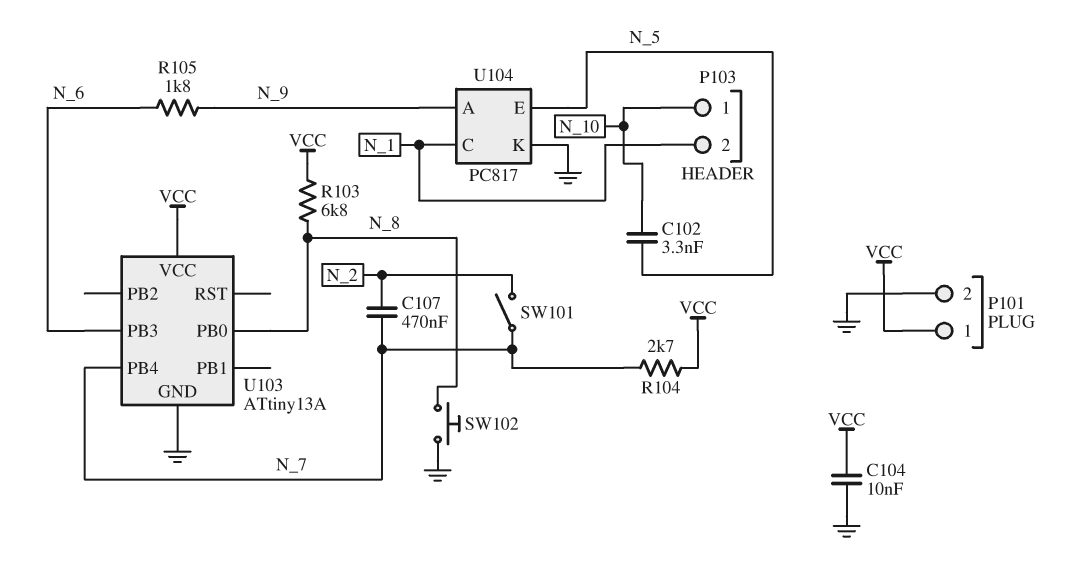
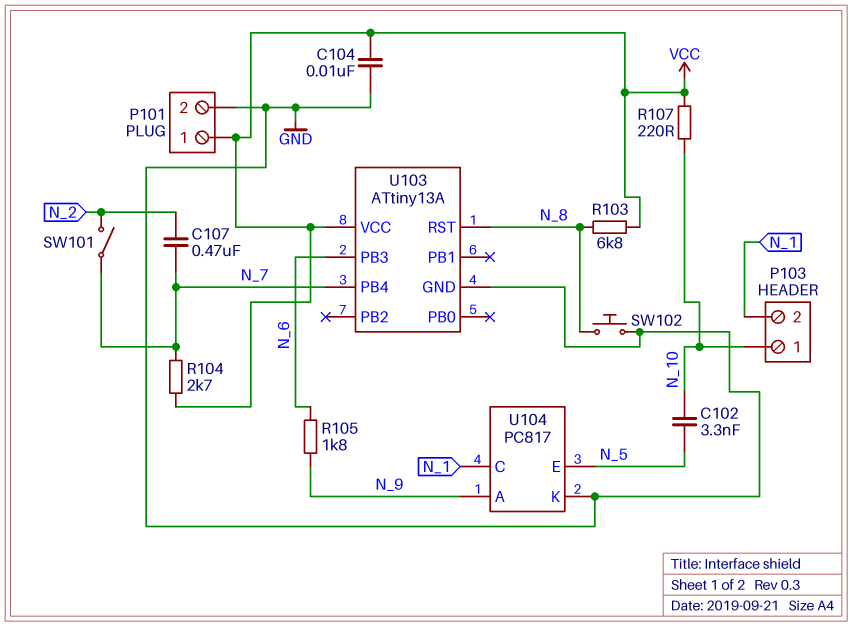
R107: none -> 220 (N_10, VCC)
U103 pin PB0: N_8 -> none
U103 pin RST: none -> N_8

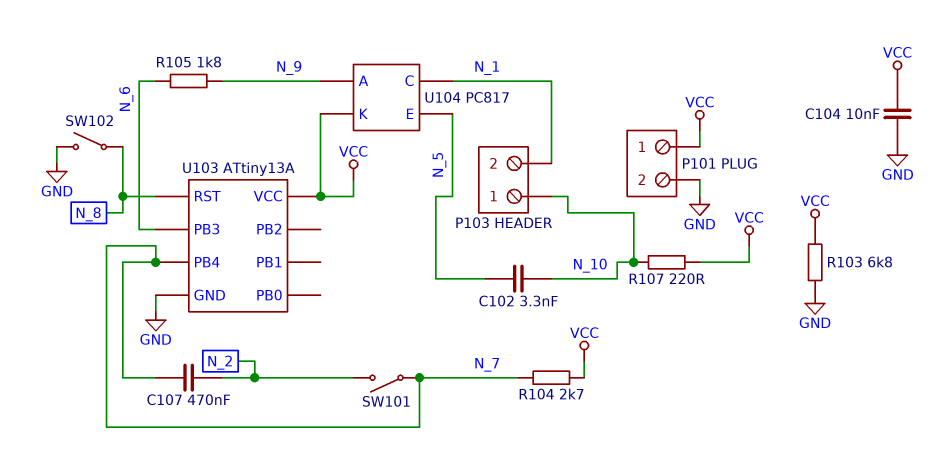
R103: 6.8k (N_8, VCC) -> 6.8k (GND, VCC)
SW102: button (GND, N_8) -> switch (GND, N_8)
U104 pin K: GND -> VCC

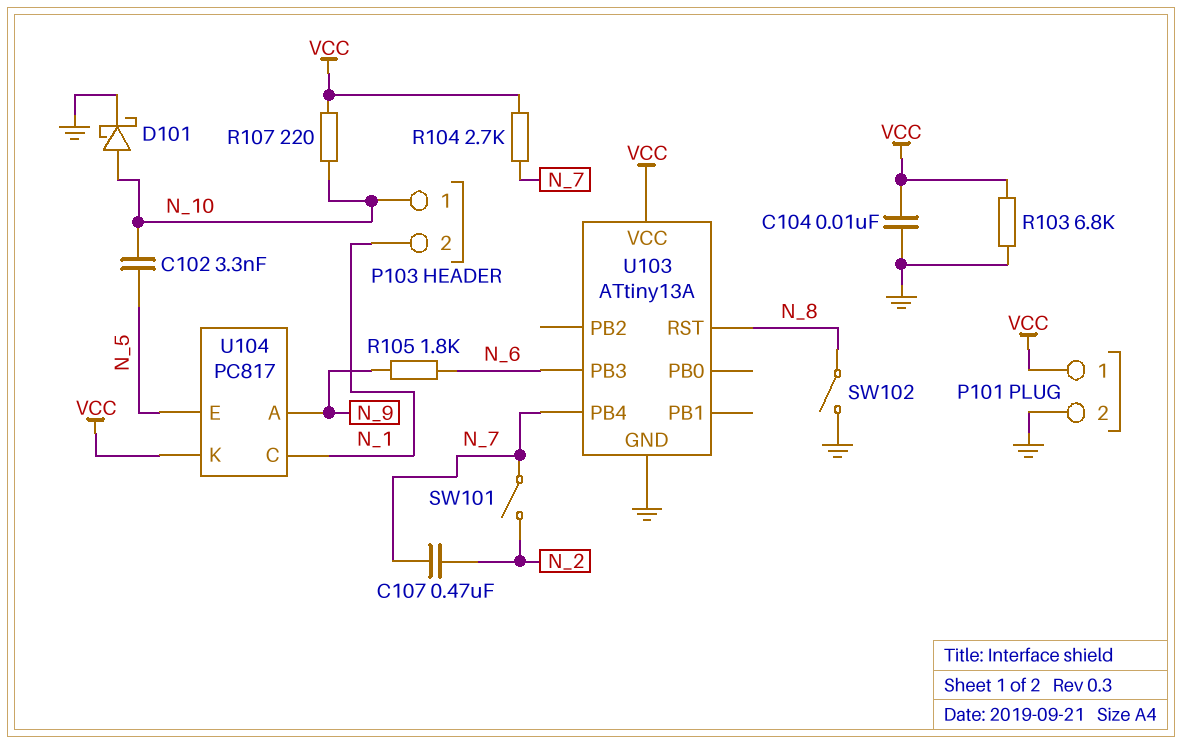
D101: none -> schottky (A N_10, K GND)

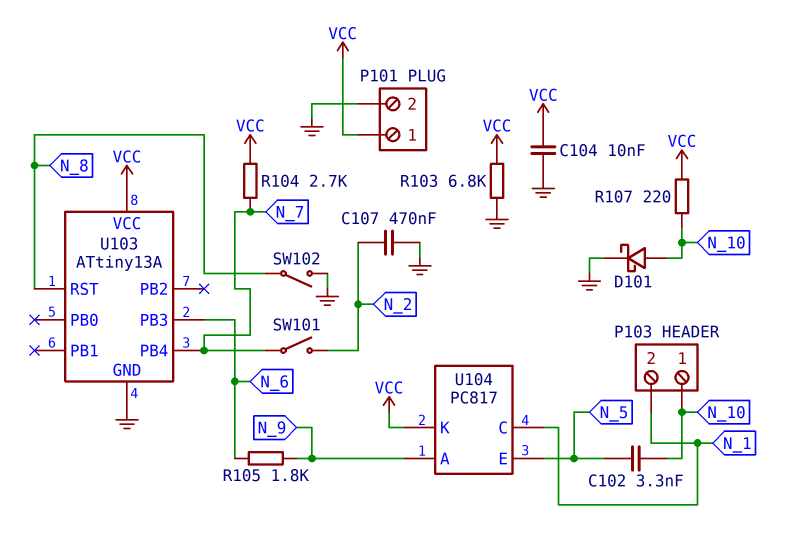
C107: 470nF (N_2, N_7) -> 470nF (GND, N_2)

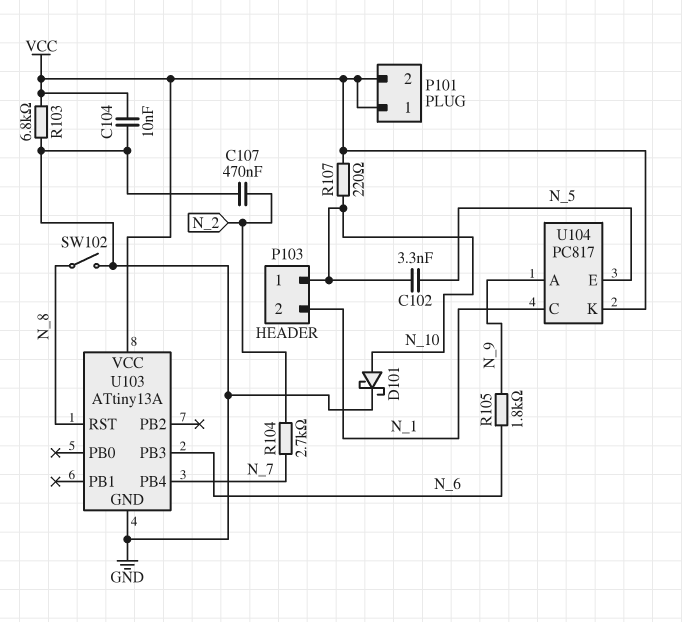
P101 pin 2: GND -> VCC
R104: 2.7k (N_7, VCC) -> 2.7k (N_2, N_7)
SW101: switch (N_2, N_7) -> none

